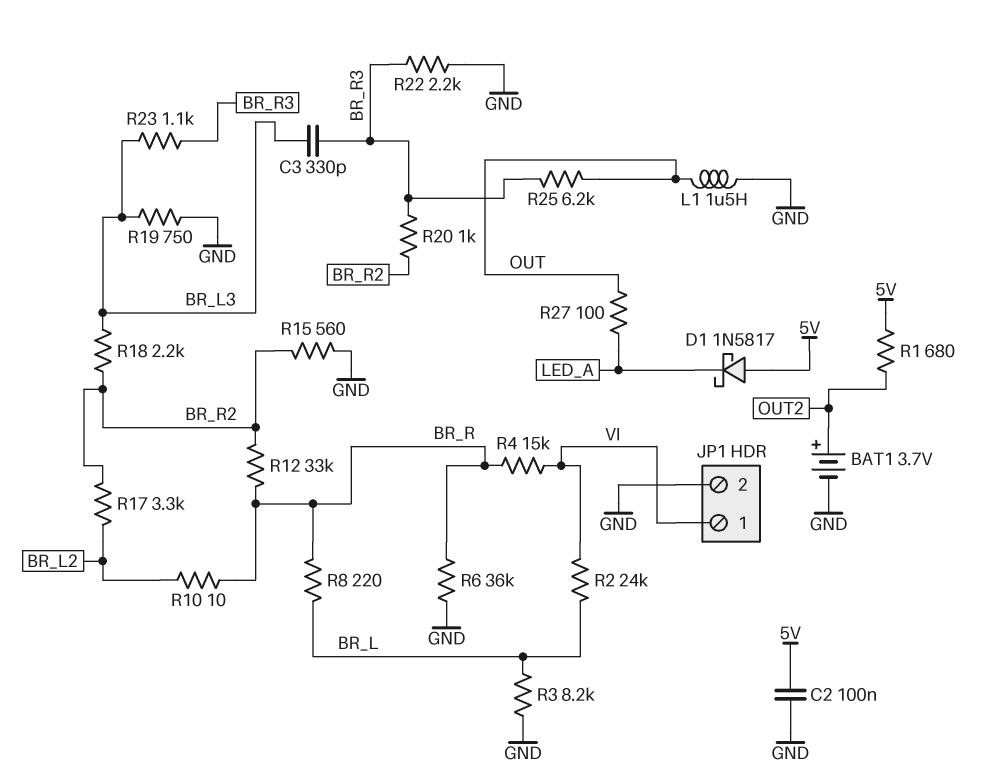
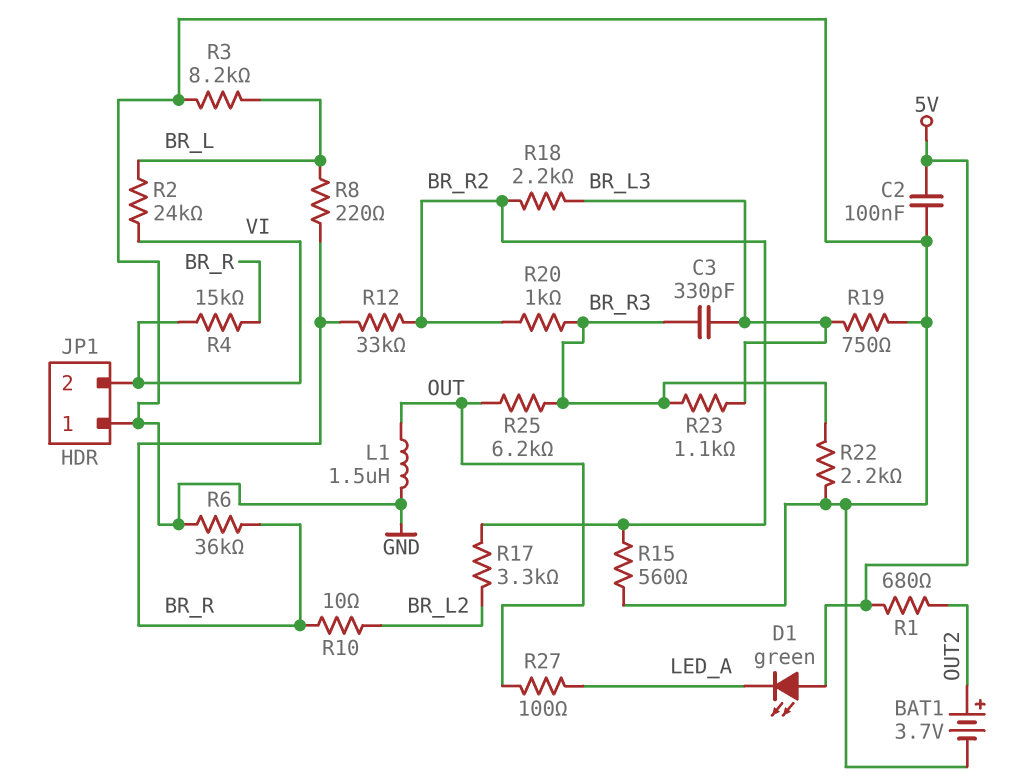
D1: schottky 1N5817 (A 5V, K LED_A) -> LED green (A 5V, K LED_A)
JP1 pin 1: VI -> GND
JP1 pin 2: GND -> VI

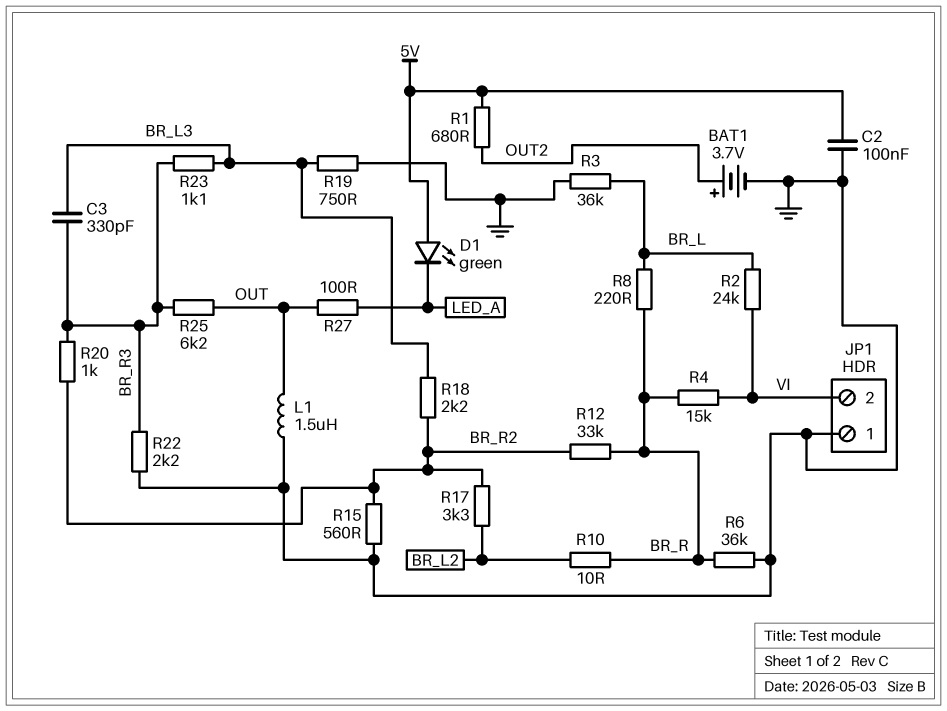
R3: 8.2k (BR_L, GND) -> 36k (BR_L, GND)

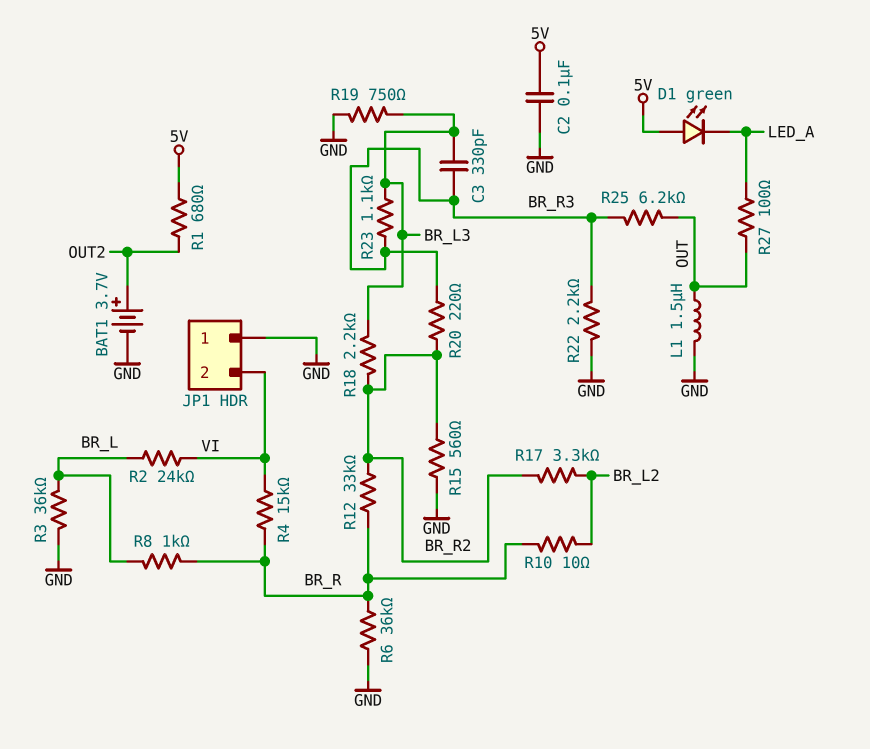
R8: 220 (BR_L, BR_R) -> 1k (BR_L, BR_R)
R20: 1k (BR_R2, BR_R3) -> 220 (BR_R2, BR_R3)

